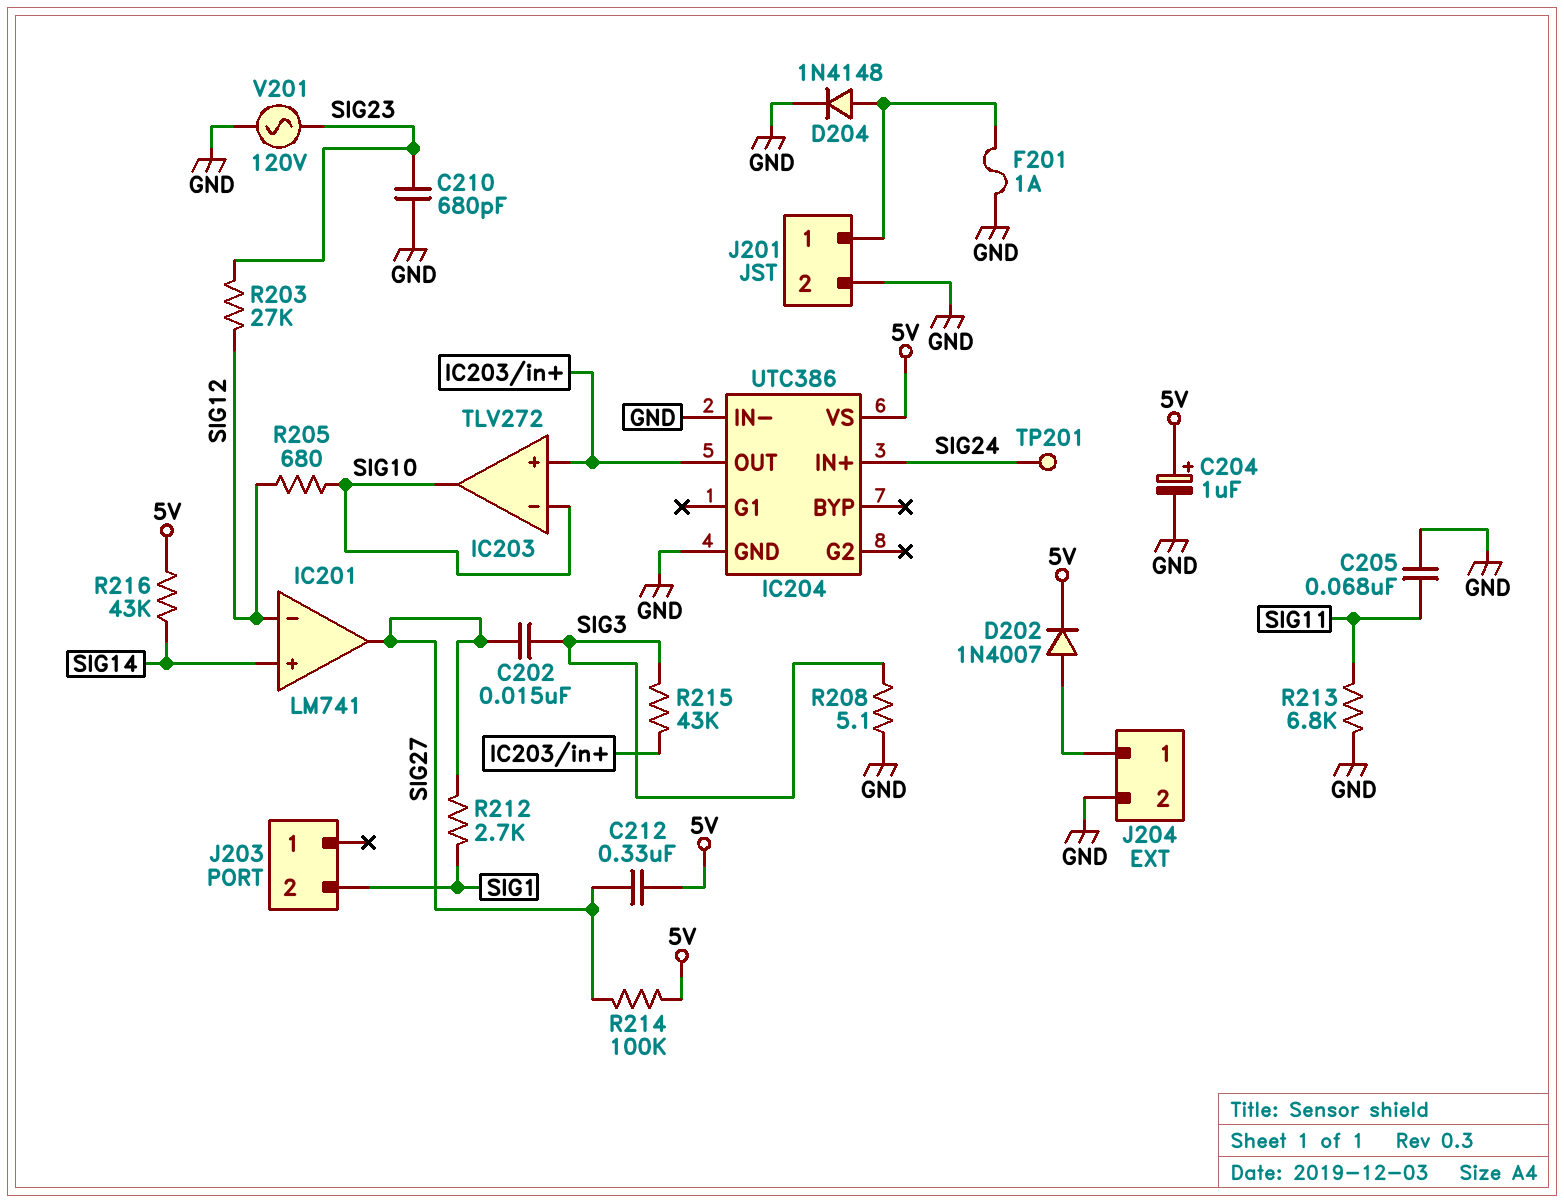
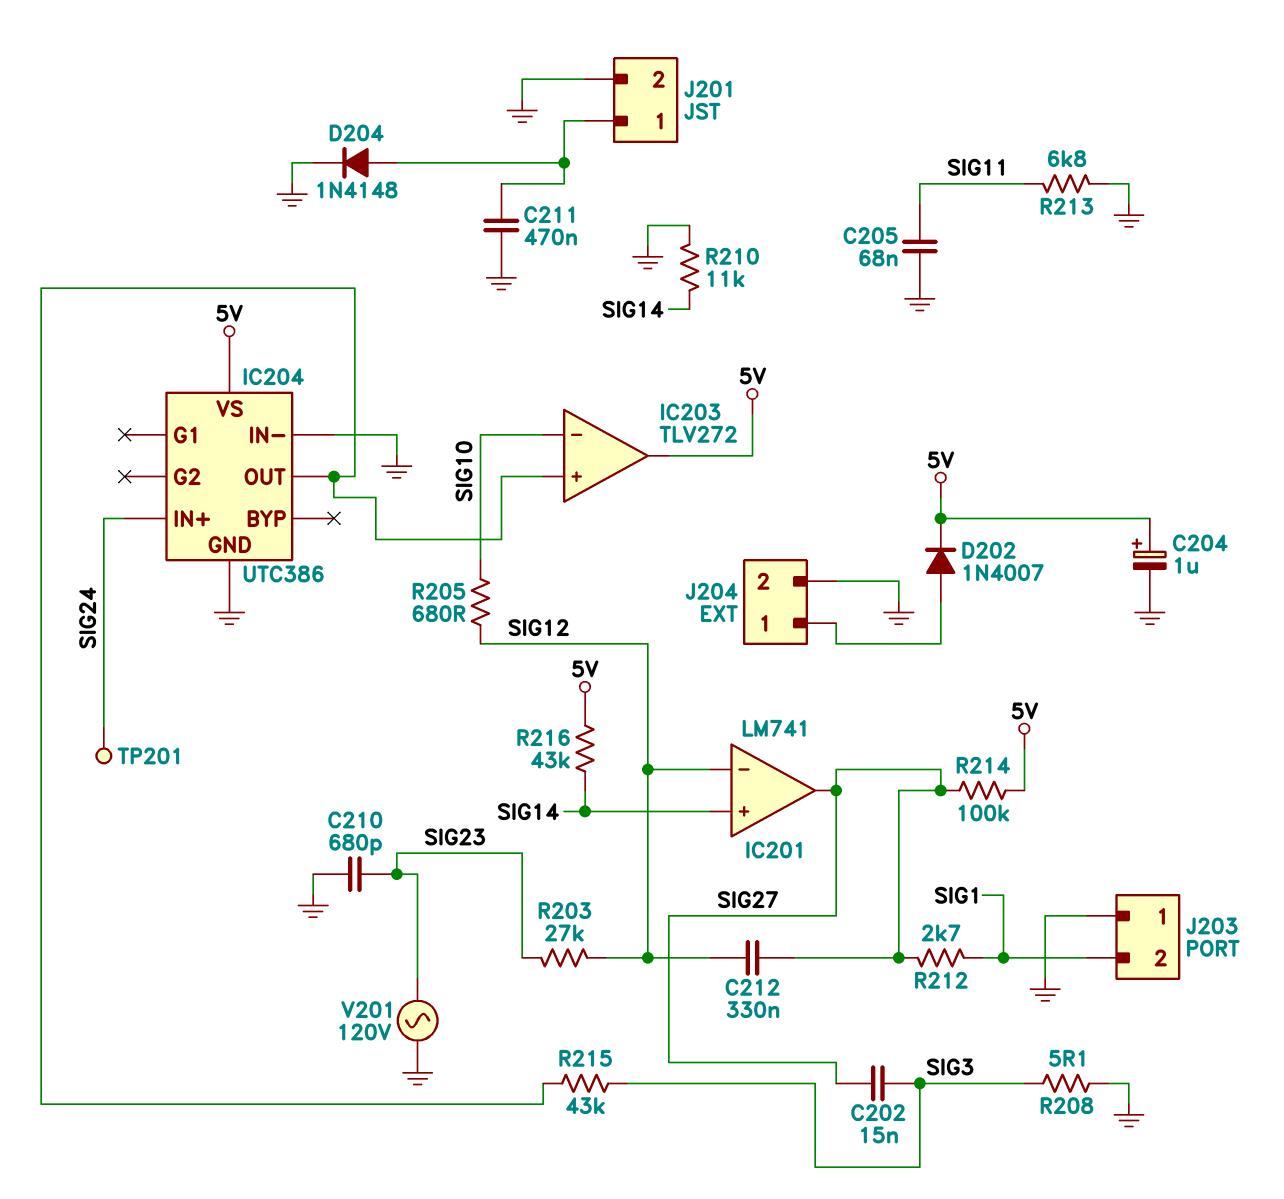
C211: none -> 470nF (GND, J201/1)
C212: 330nF (5V, SIG27) -> 330nF (SIG12, SIG27)
F201: 1A (GND, J201/1) -> none
IC203 pin out: SIG10 -> 5V
J203 pin 1: none -> GND
R210: none -> 11k (GND, SIG14)

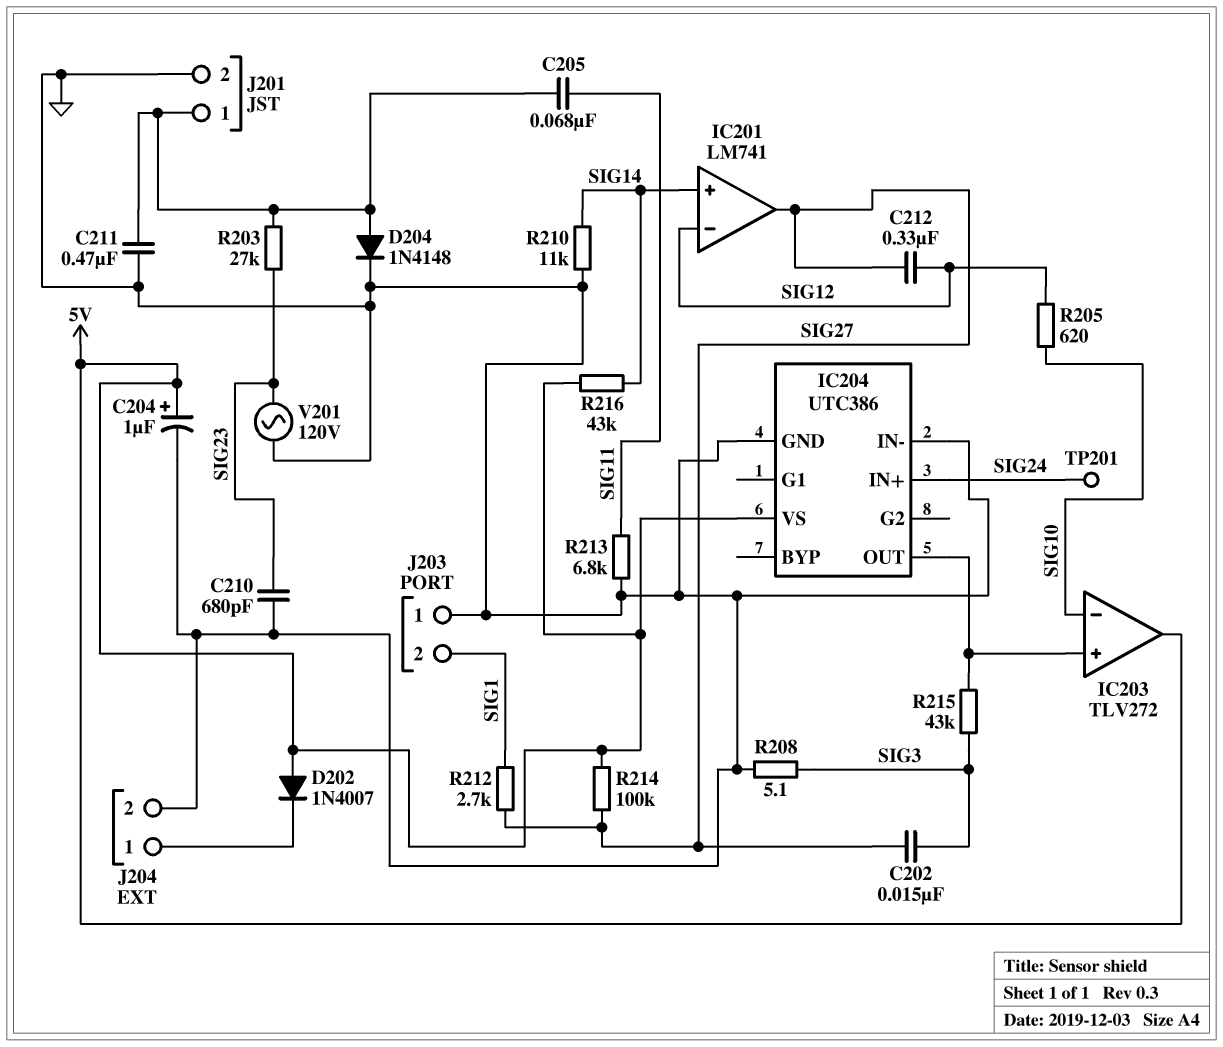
C205: 68nF (GND, SIG11) -> 68nF (J201/1, SIG11)
D202: diode 1N4007 (A J204/1, K 5V) -> diode 1N4007 (A 5V, K J204/1)
R203: 27k (SIG12, SIG23) -> 27k (J201/1, SIG23)
R205: 680 (SIG10, SIG12) -> 620 (SIG10, SIG12)

